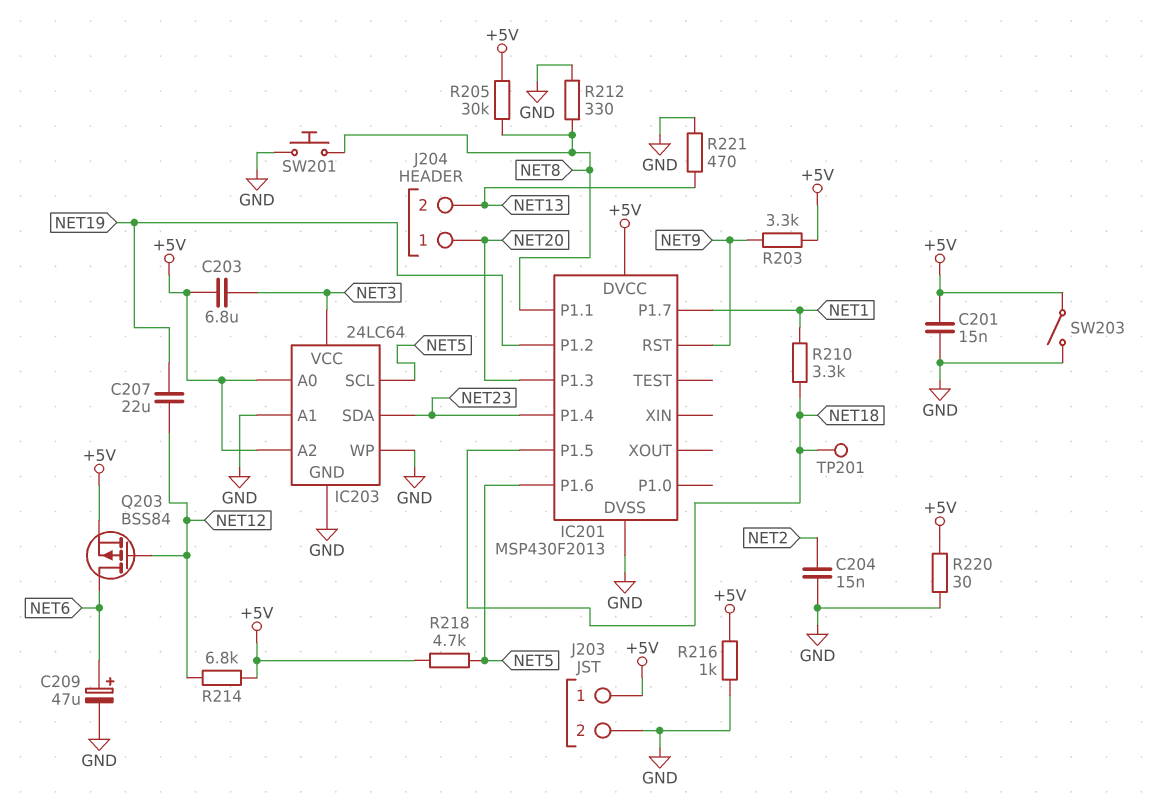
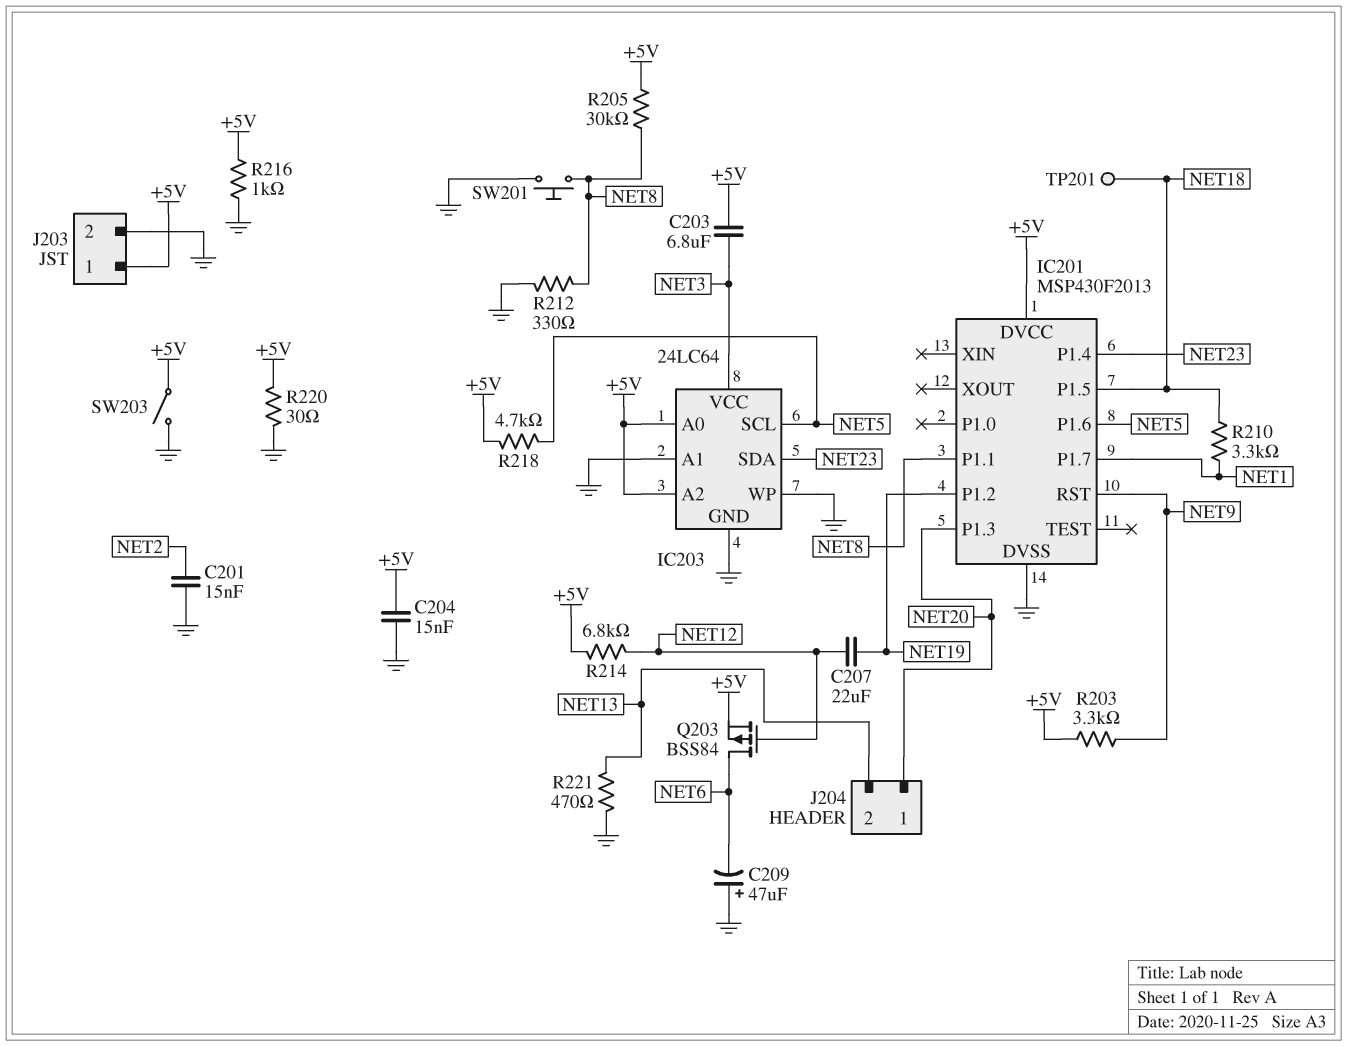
C201: 15nF (+5V, GND) -> 15nF (GND, NET2)
C204: 15nF (GND, NET2) -> 15nF (+5V, GND)
C209: 47uF (plus NET6, minus GND) -> 47uF (plus GND, minus NET6)

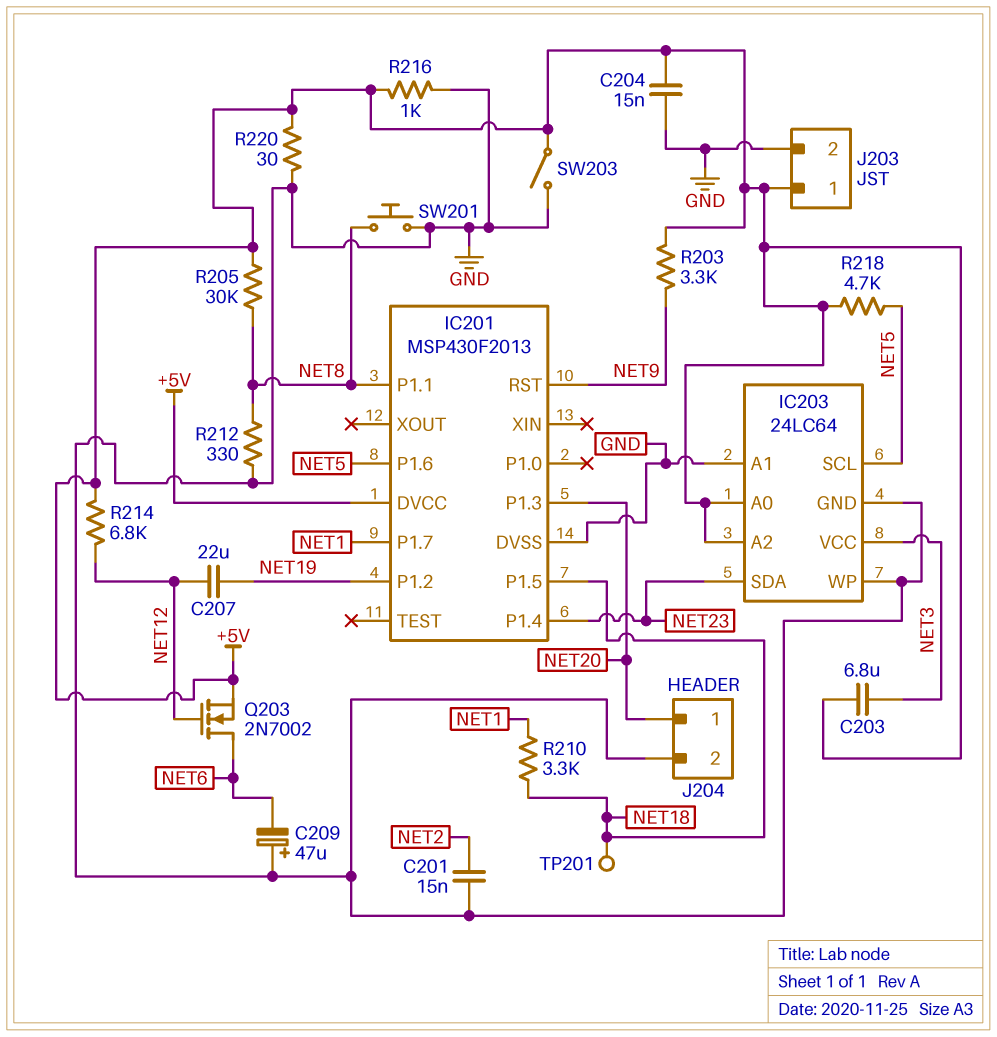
J204 pin 2: NET13 -> GND
Q203: PMOS BSS84 (G NET12, D NET6, S +5V) -> NMOS 2N7002 (G NET12, D NET6, S +5V)
R221: 470 (GND, NET13) -> none

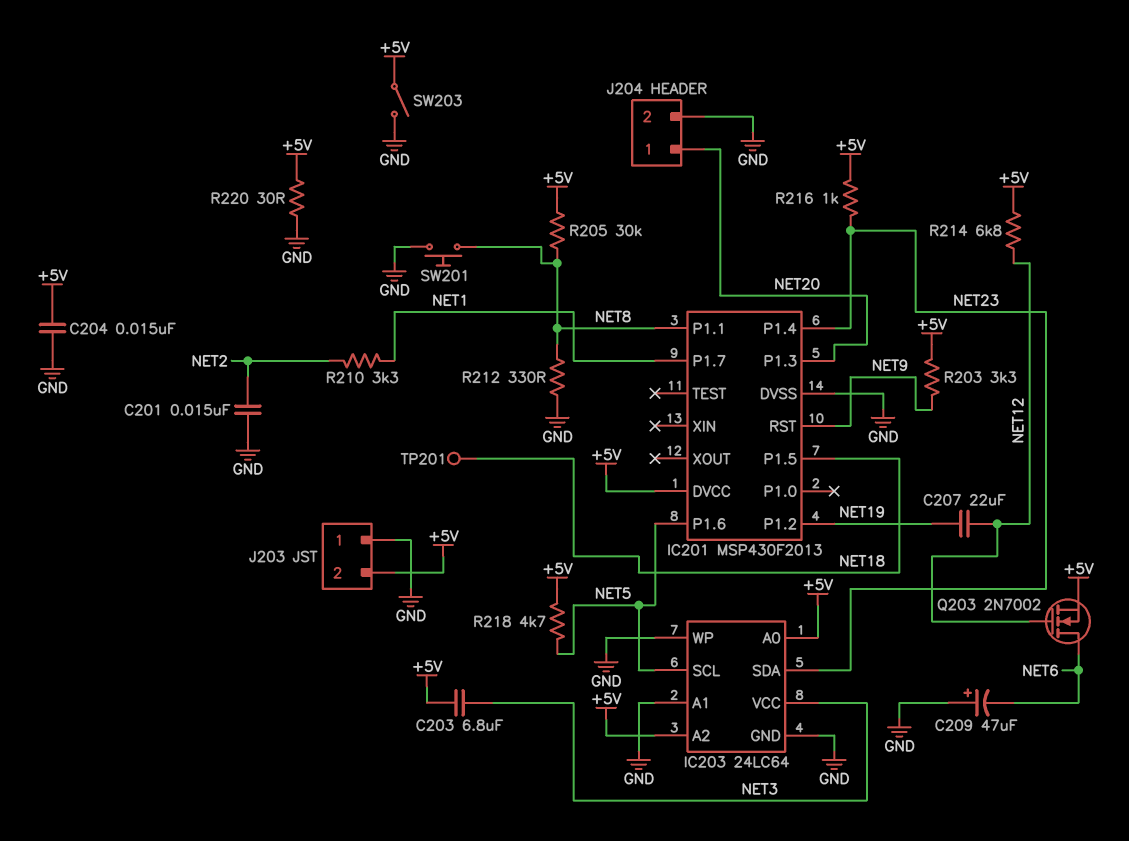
J203 pin 1: +5V -> GND
J203 pin 2: GND -> +5V
R210: 3.3k (NET1, NET18) -> 3.3k (NET1, NET2)
R216: 1k (+5V, GND) -> 1k (+5V, NET23)

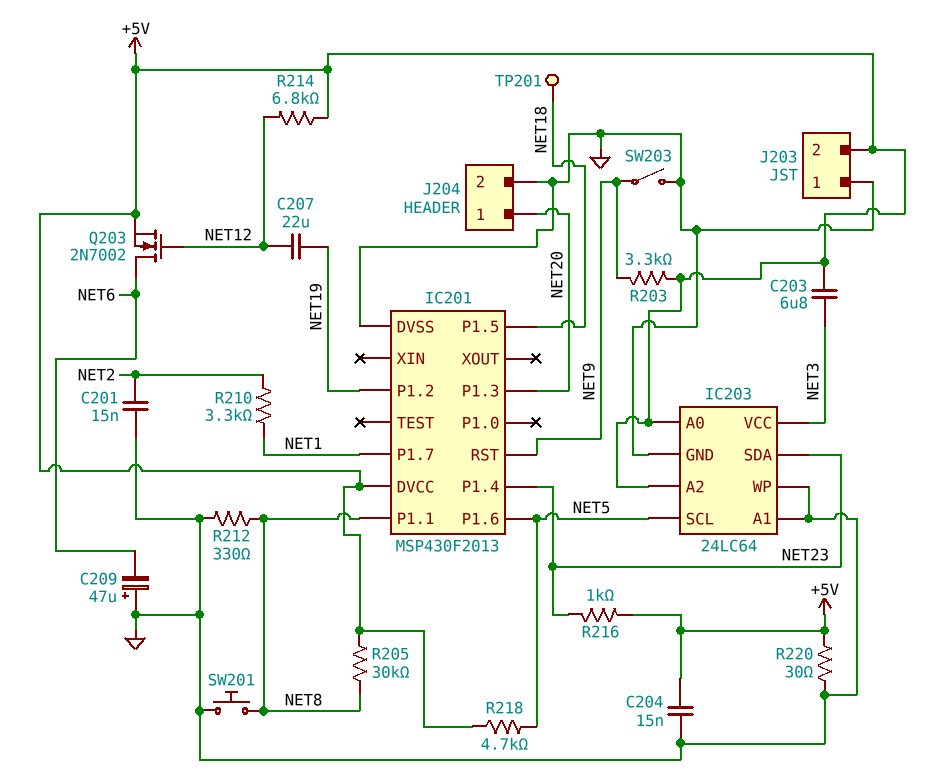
SW203: switch (+5V, GND) -> switch (GND, NET9)

